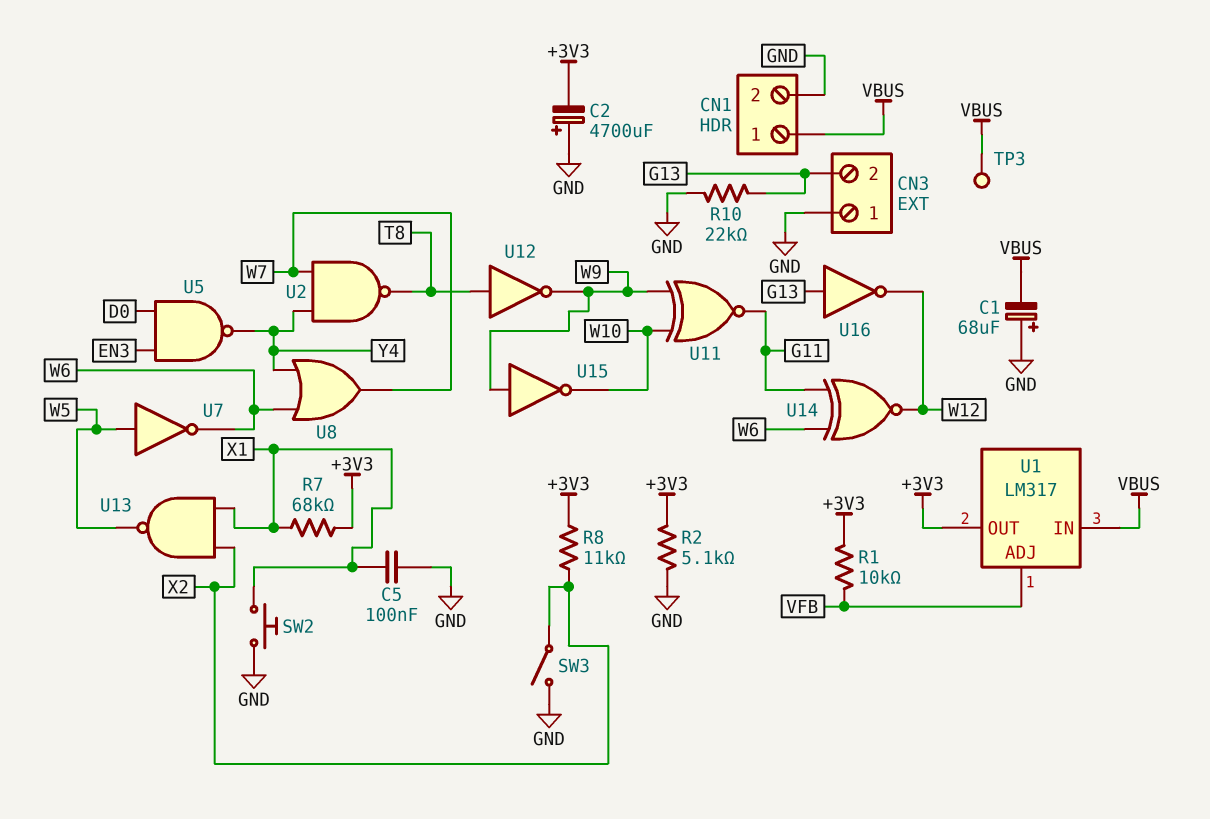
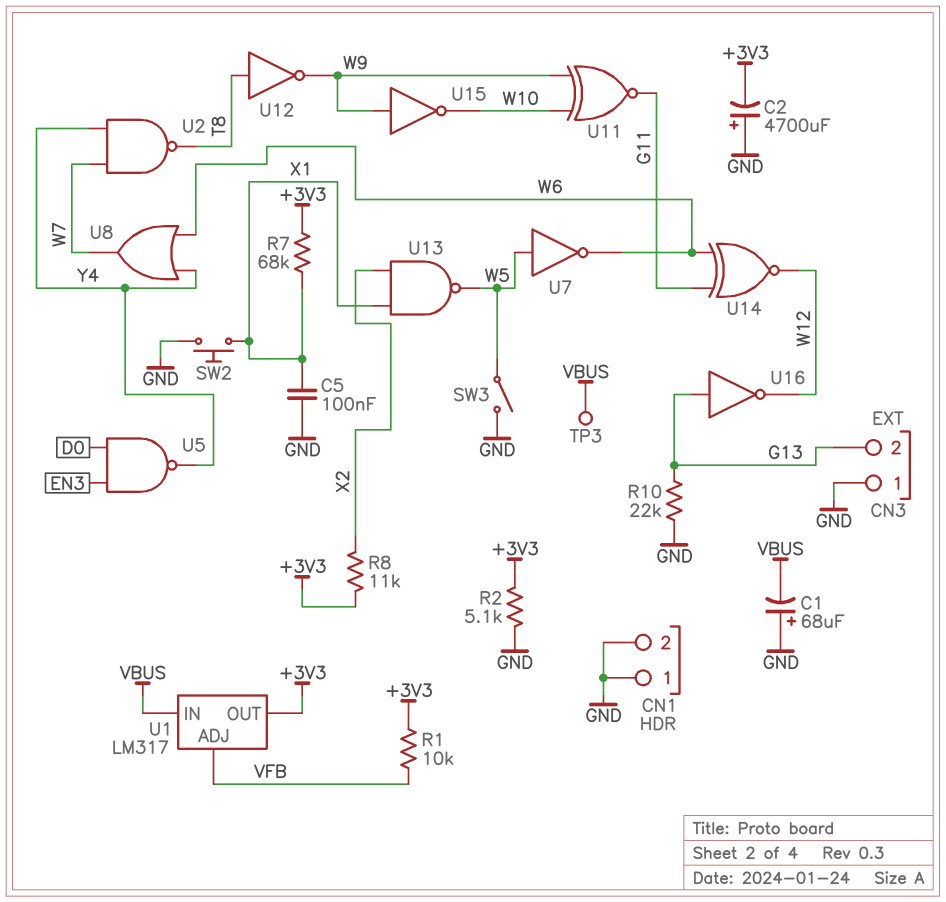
CN1 pin 1: VBUS -> GND
SW3: switch (GND, X2) -> switch (GND, W5)

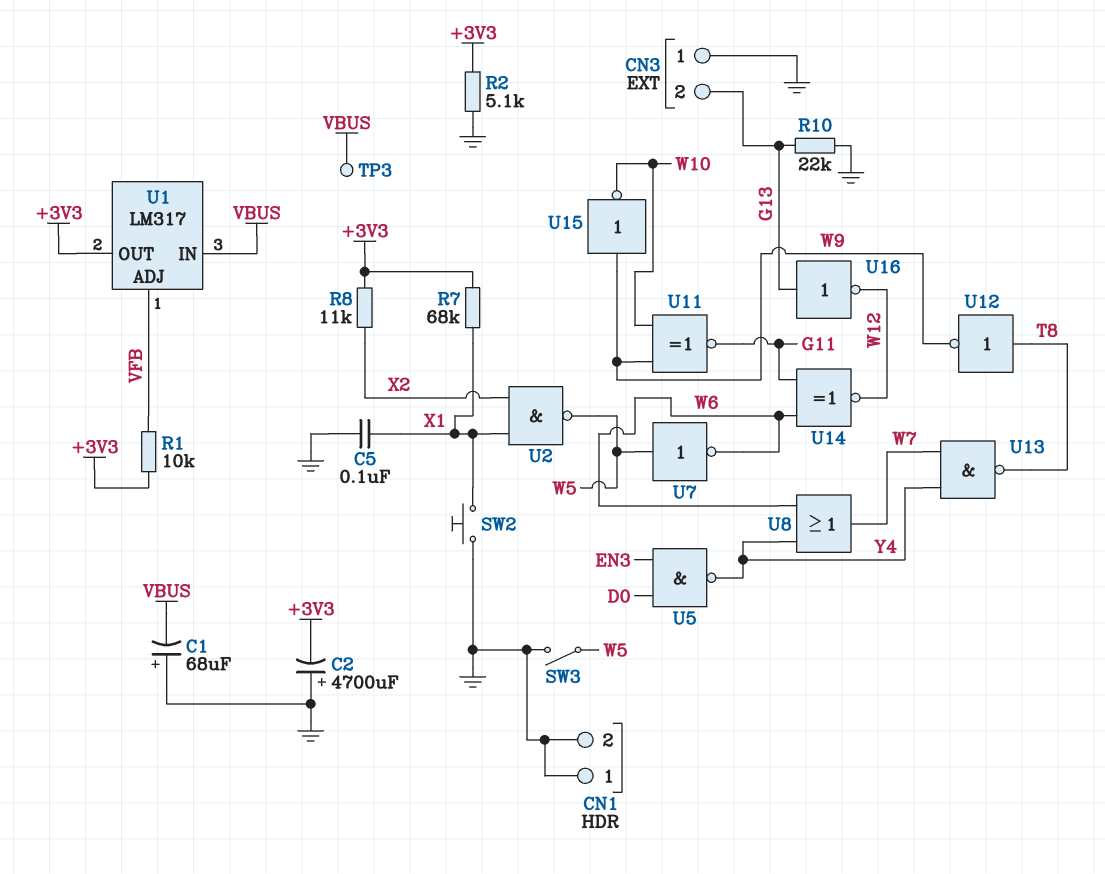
U2: NAND (in W7, in Y4, out T8) -> NAND (in X1, in X2, out W5)
U13: NAND (in X1, in X2, out W5) -> NAND (in W7, in Y4, out T8)

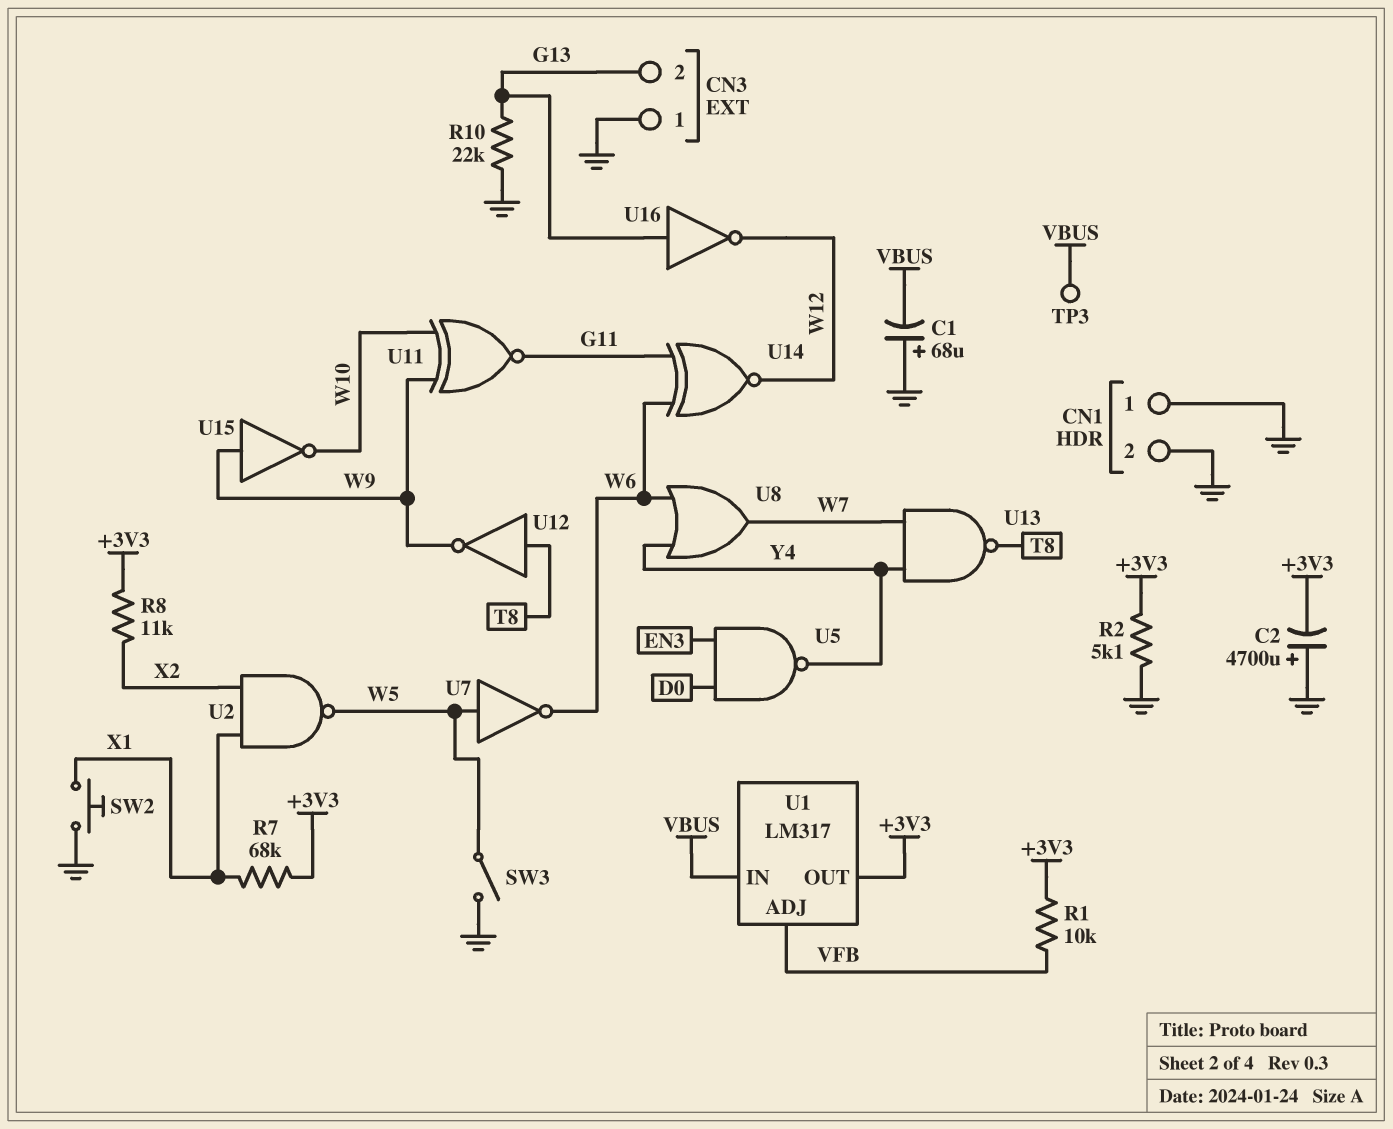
C5: 100nF (GND, X1) -> none

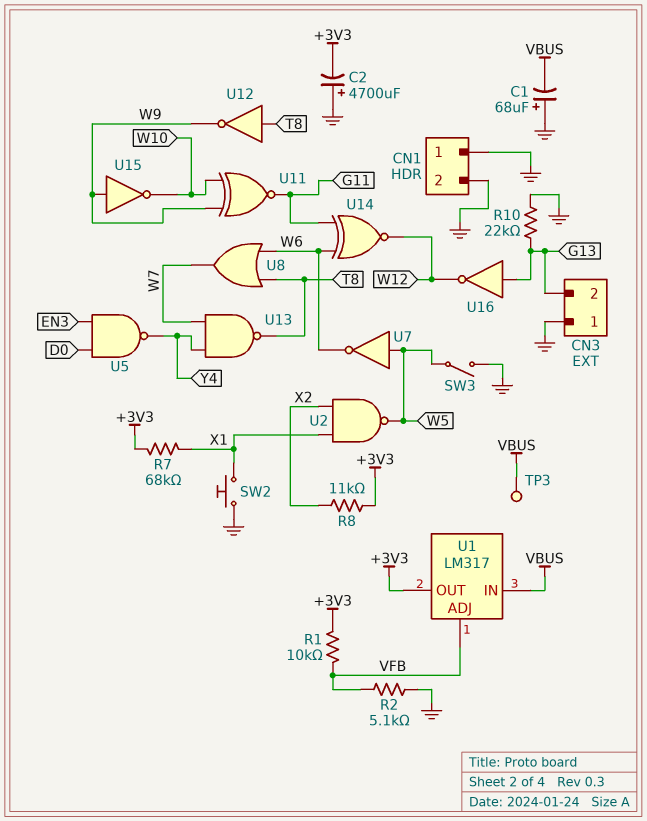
R2: 5.1k (+3V3, GND) -> 5.1k (GND, VFB)
U8: OR (in W6, in Y4, out W7) -> OR (in T8, in W6, out W7)

